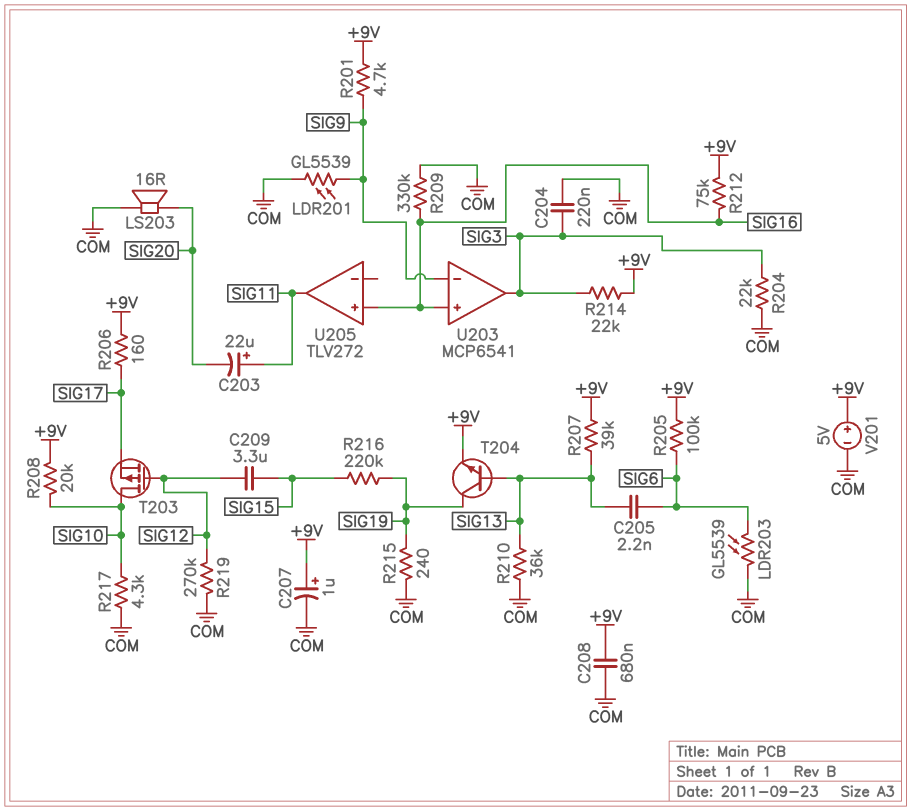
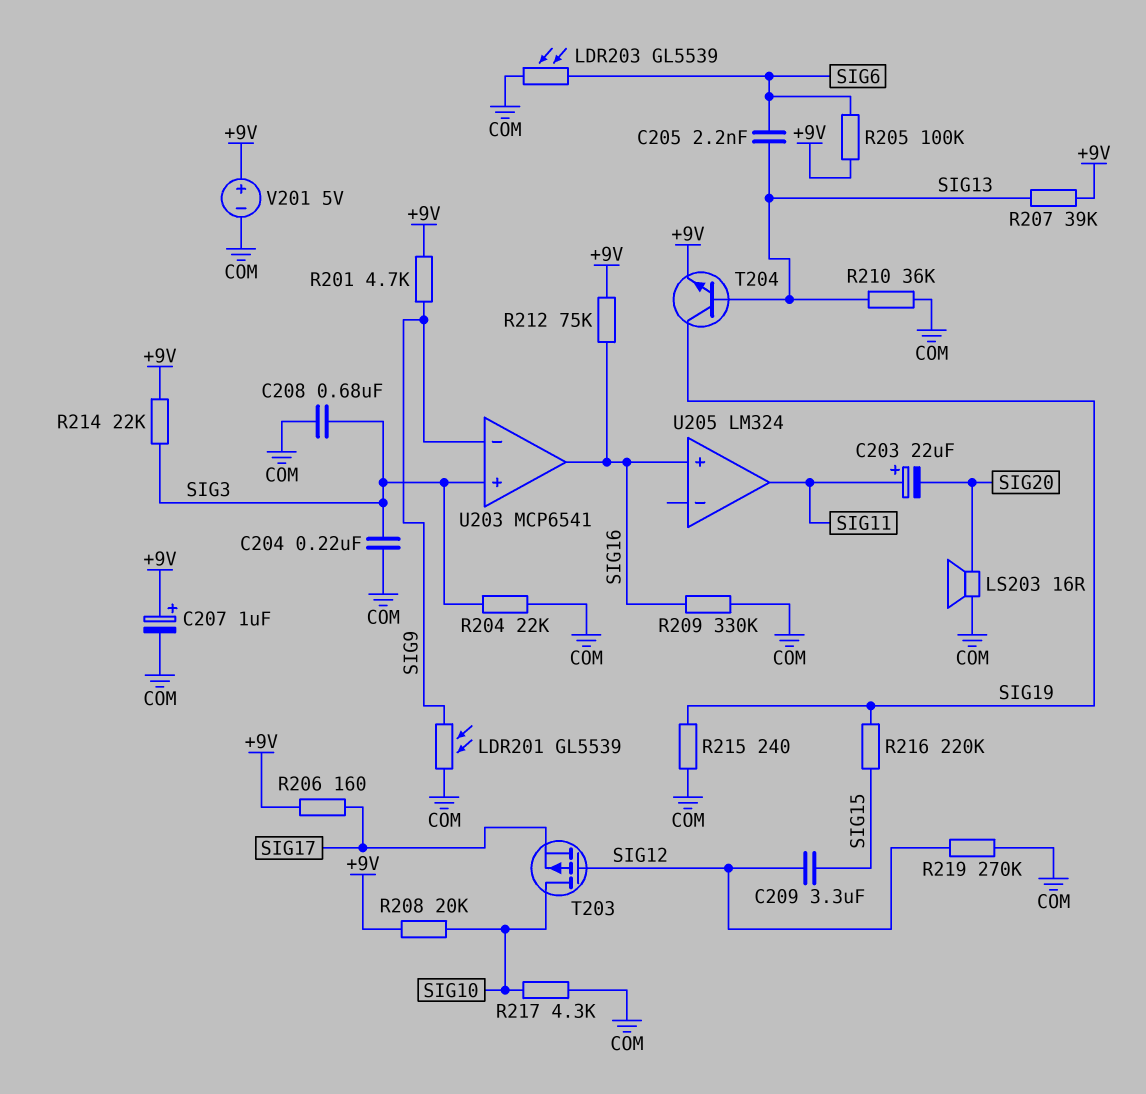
C208: 680nF (+9V, COM) -> 680nF (COM, SIG3)
U203 pin in+: SIG16 -> SIG3
U203 pin out: SIG3 -> SIG16
U205: TLV272 -> LM324

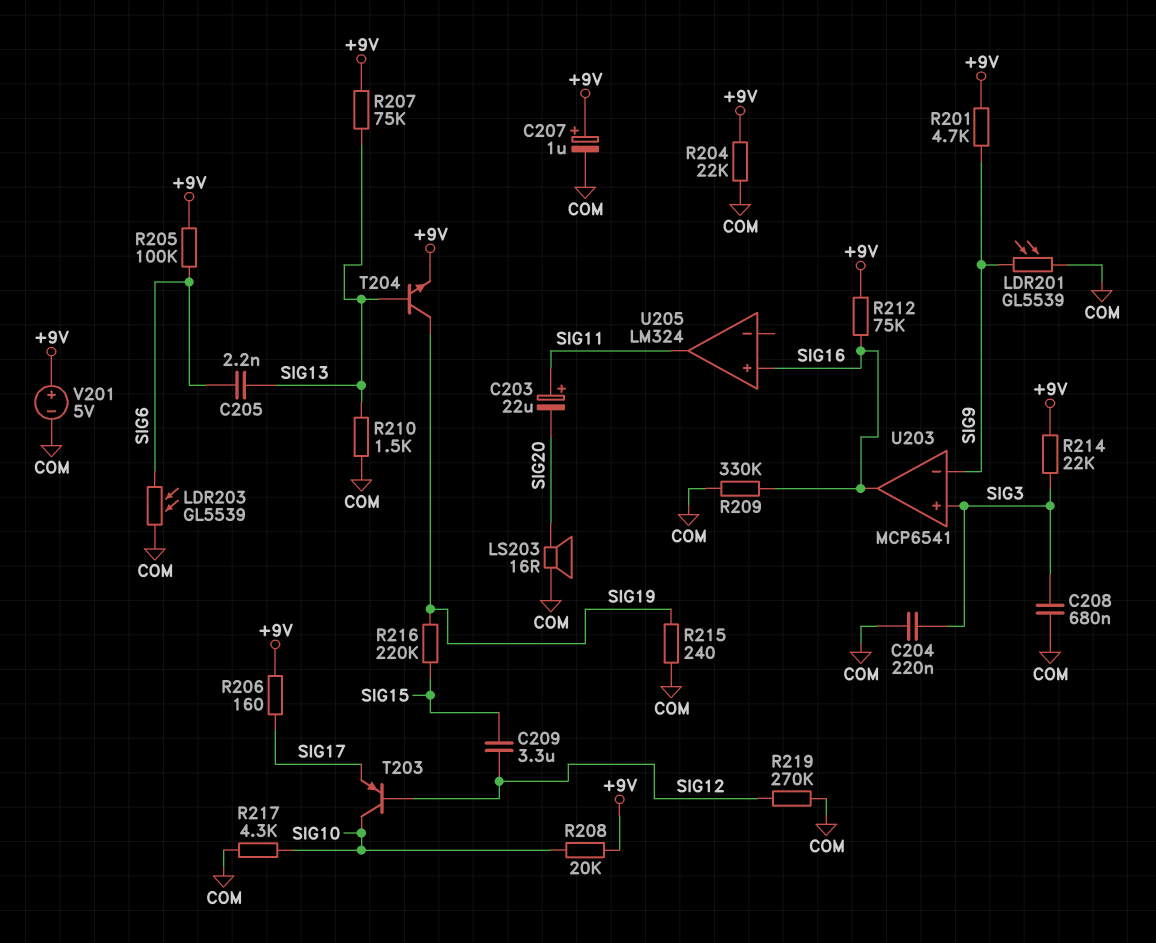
R204: 22k (COM, SIG3) -> 22k (+9V, COM)
R207: 39k (+9V, SIG13) -> 75k (+9V, SIG13)
R210: 36k (COM, SIG13) -> 1.5k (COM, SIG13)
T203: PMOS (G SIG12, D SIG10, S SIG17) -> PNP (B SIG12, C SIG10, E SIG17)

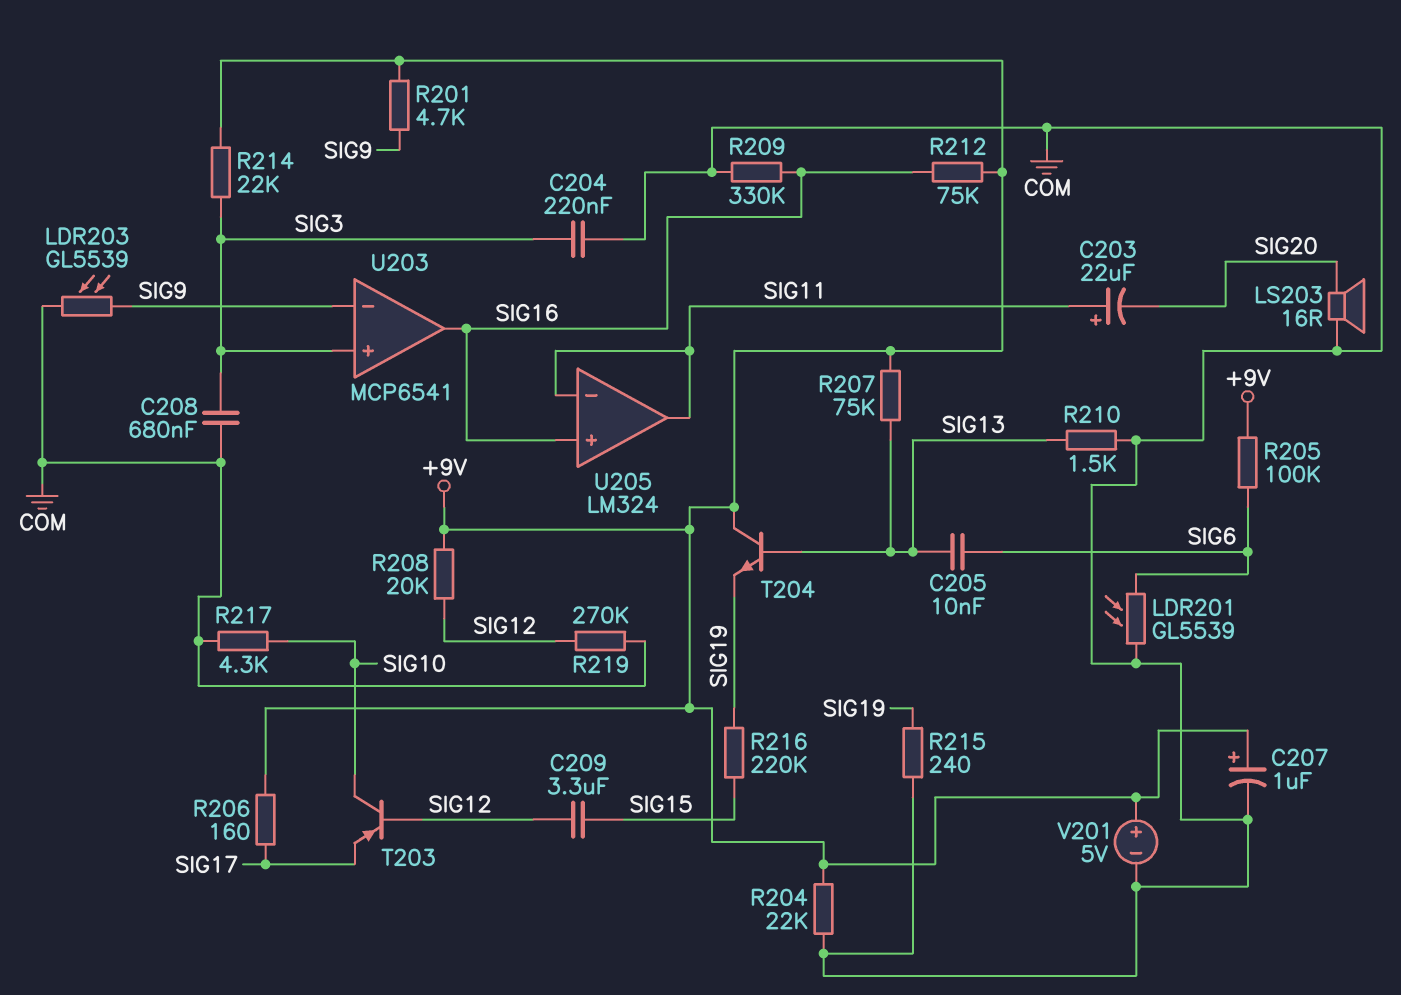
C205: 2.2nF (SIG6, SIG13) -> 10nF (SIG6, SIG13)
LDR201: GL5539 (COM, SIG9) -> GL5539 (COM, SIG6)
LDR203: GL5539 (COM, SIG6) -> GL5539 (COM, SIG9)
R208: 20k (+9V, SIG10) -> 20k (+9V, SIG12)
T204: NPN (B SIG13, C SIG19, E +9V) -> NPN (B SIG13, C +9V, E SIG19)
U205 pin in-: none -> SIG11

